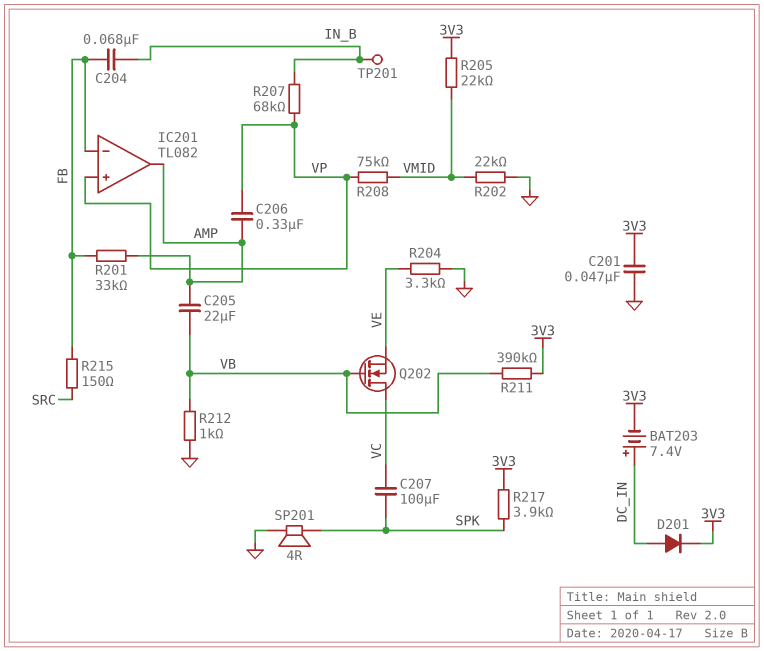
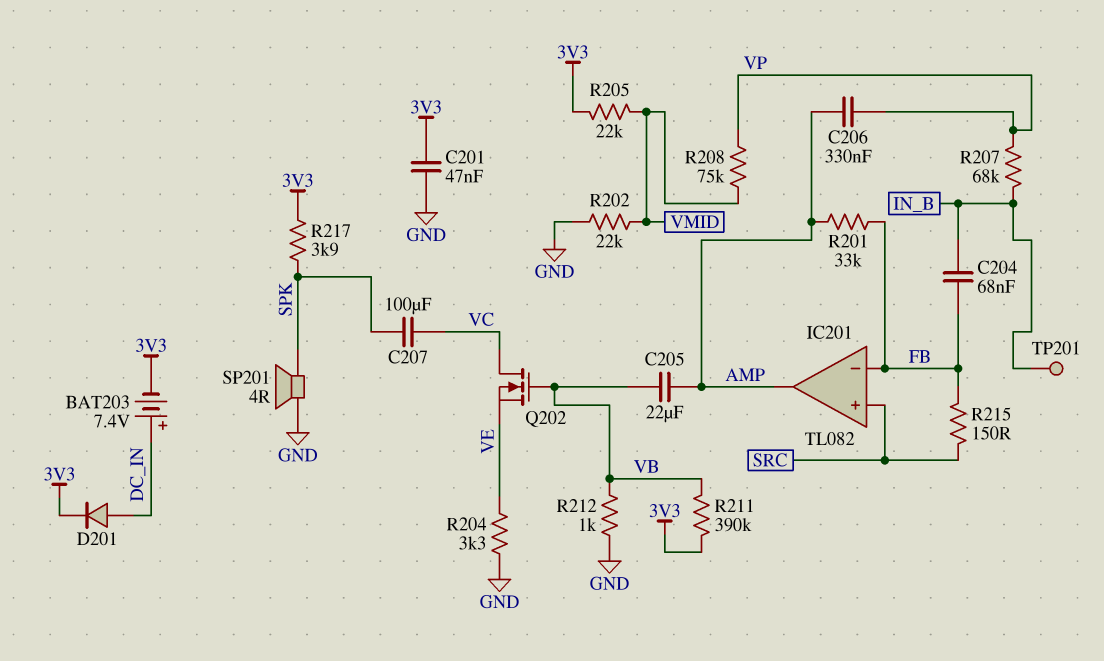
IC201 pin in+: VP -> SRC

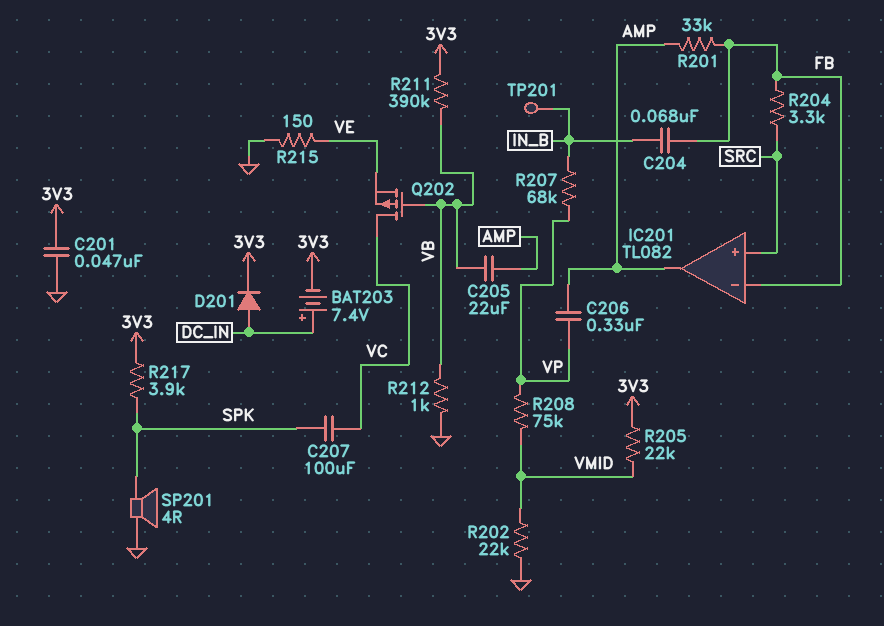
Q202: NMOS (G VB, D VC, S VE) -> PMOS (G VB, D VC, S VE)
R204: 3.3k (GND, VE) -> 3.3k (FB, SRC)
R215: 150 (FB, SRC) -> 150 (GND, VE)

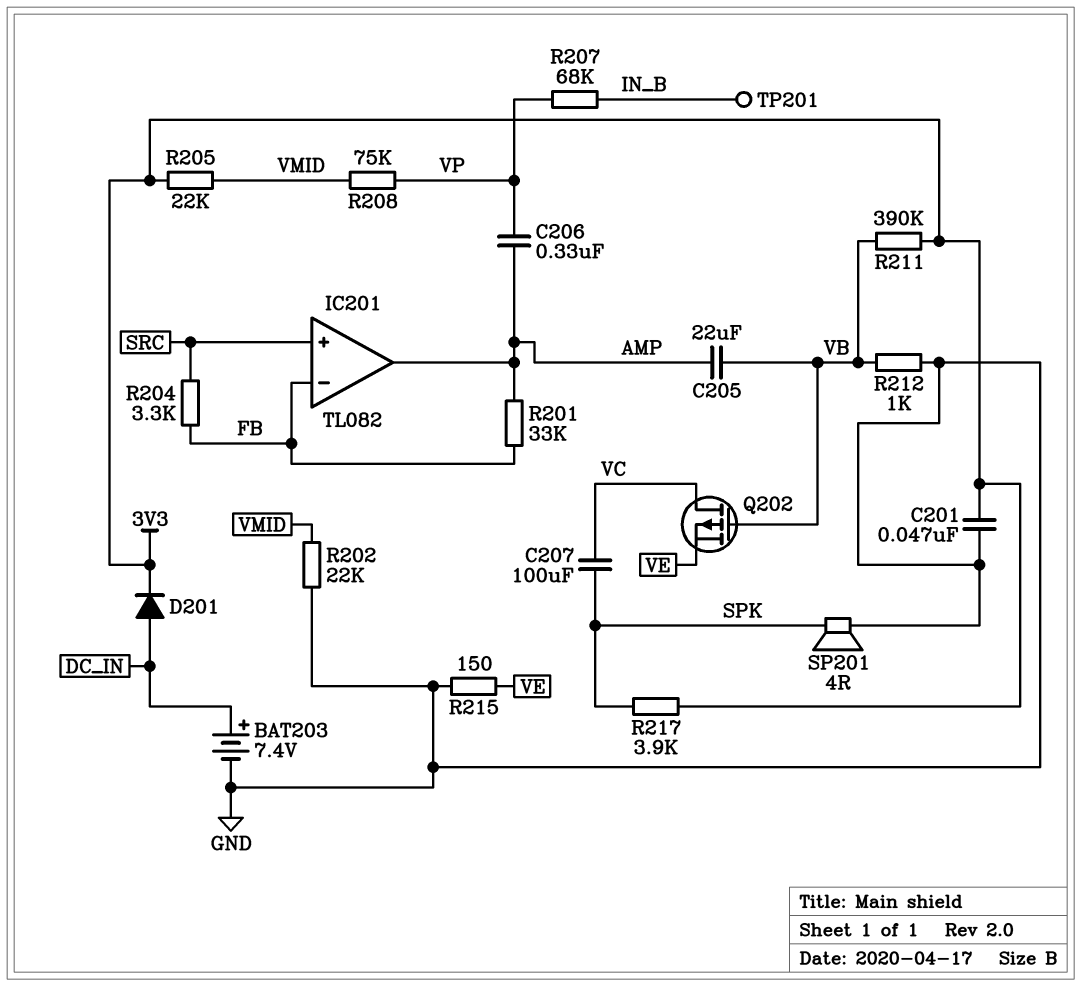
BAT203: 7.4V (plus DC_IN, minus 3V3) -> 7.4V (plus DC_IN, minus GND)
C204: 68nF (FB, IN_B) -> none

